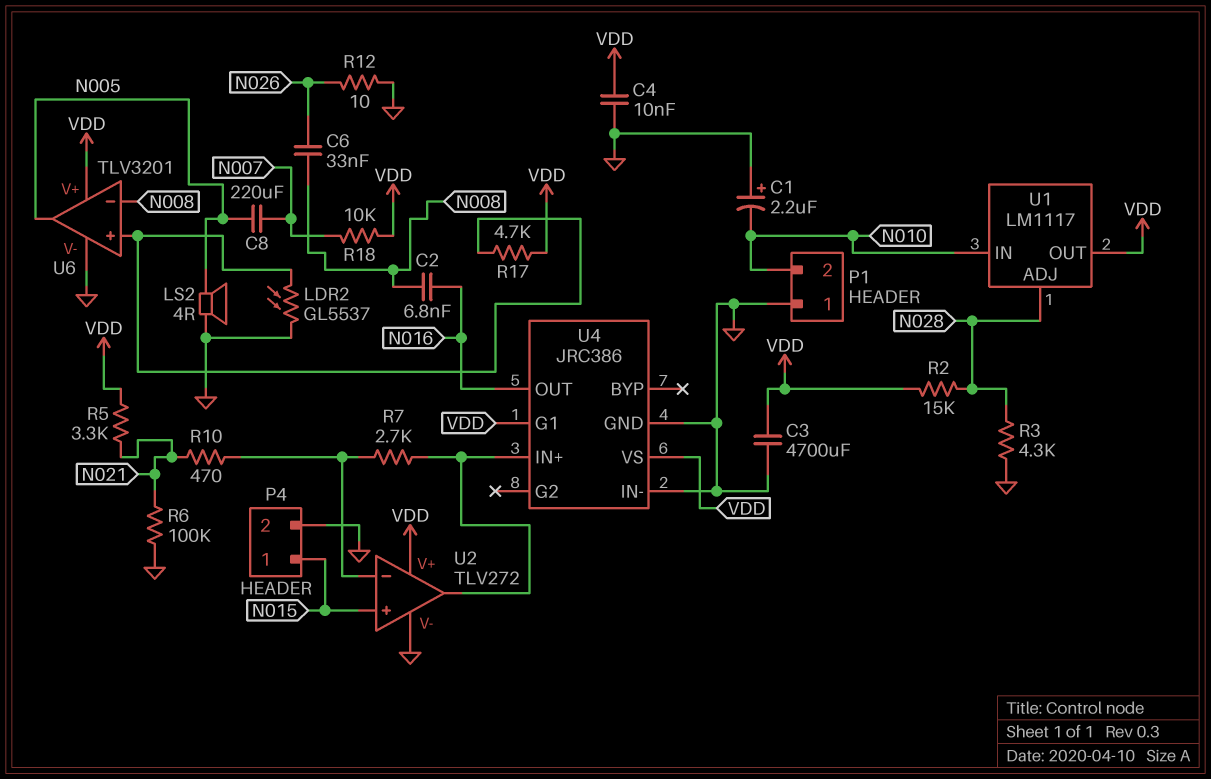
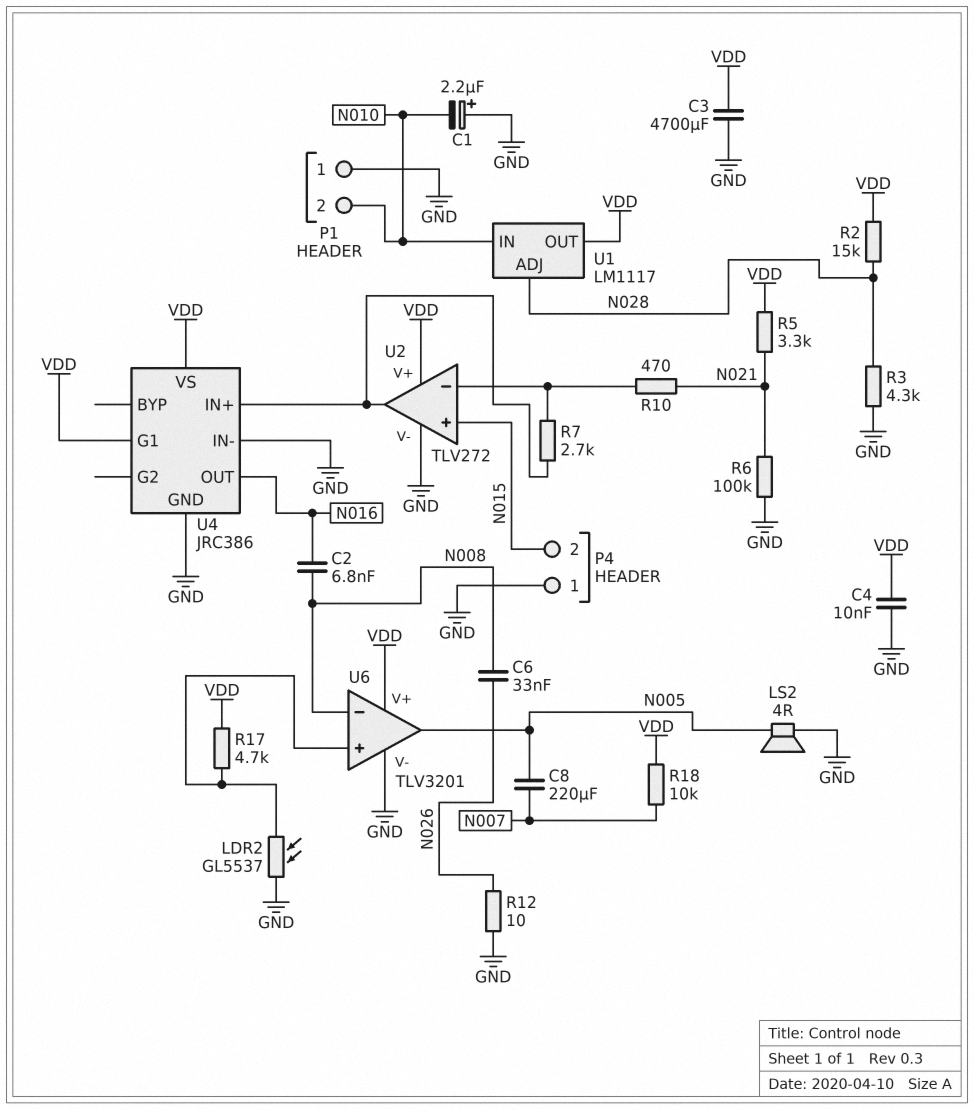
P4 pin 1: N015 -> GND
P4 pin 2: GND -> N015

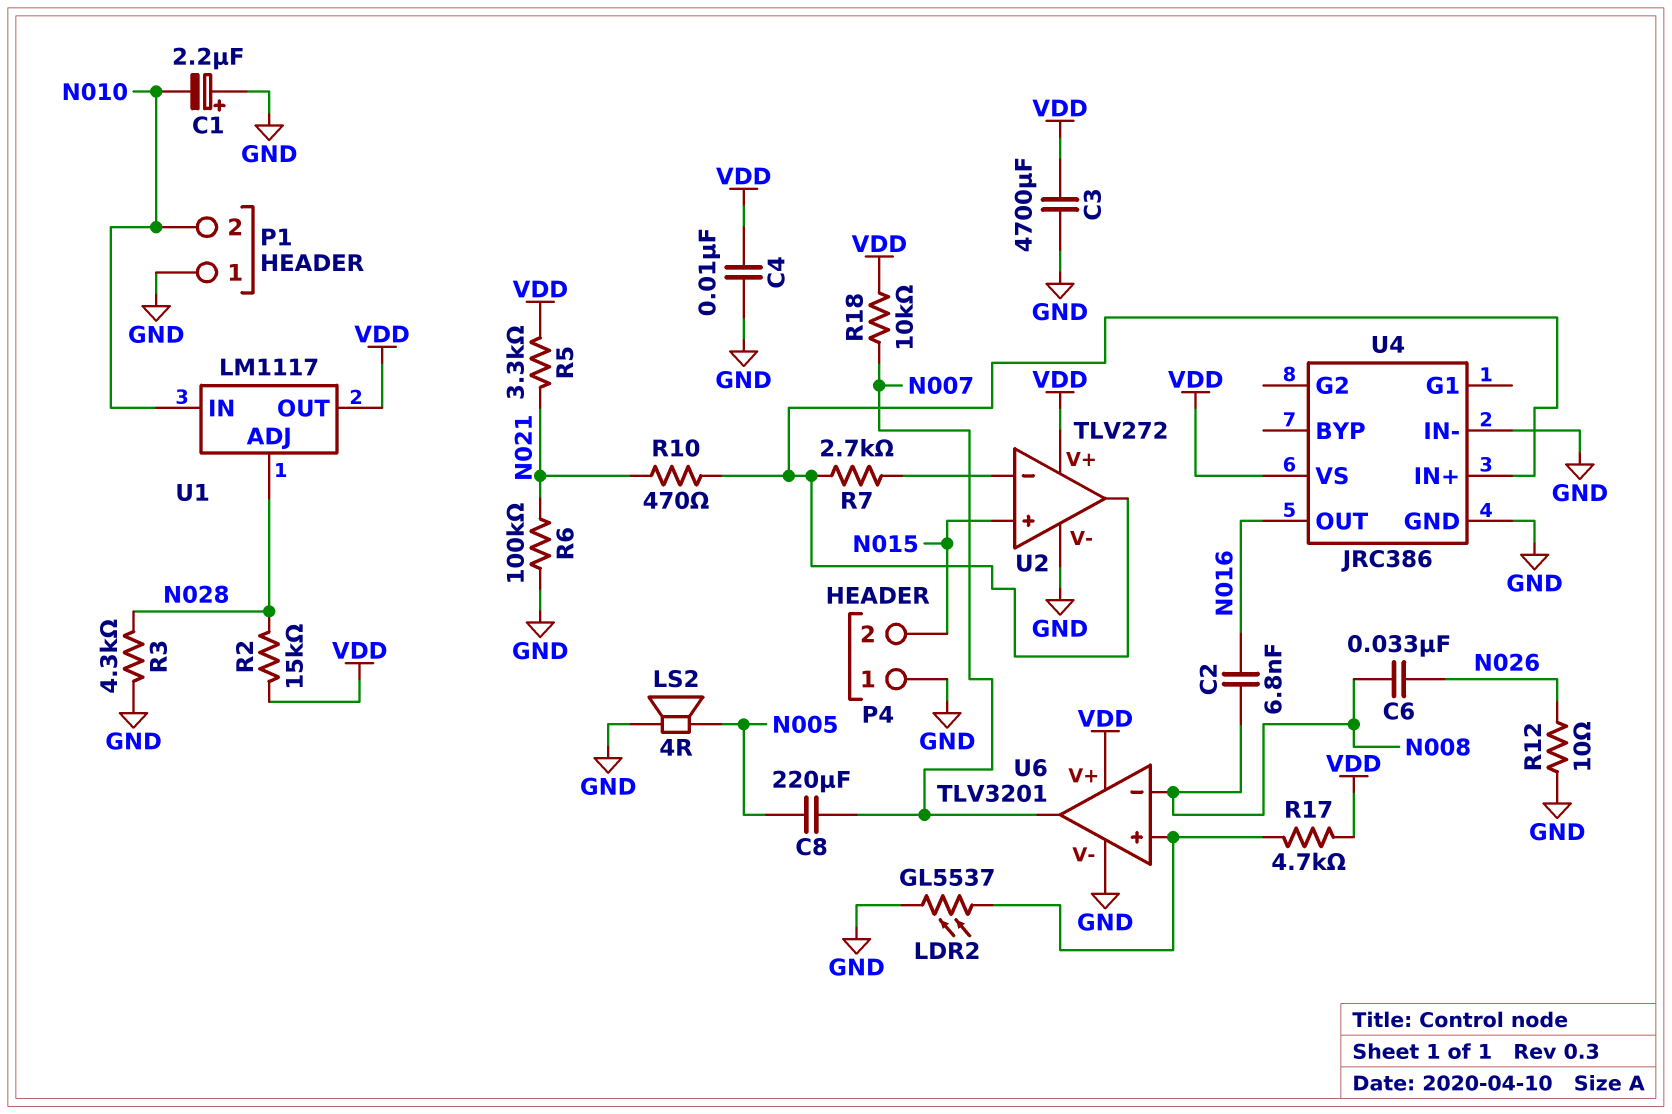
R10: 470 (N021, U2/in-) -> 470 (N021, U2/out)
U4 pin G1: VDD -> none
U6 pin out: N005 -> N007

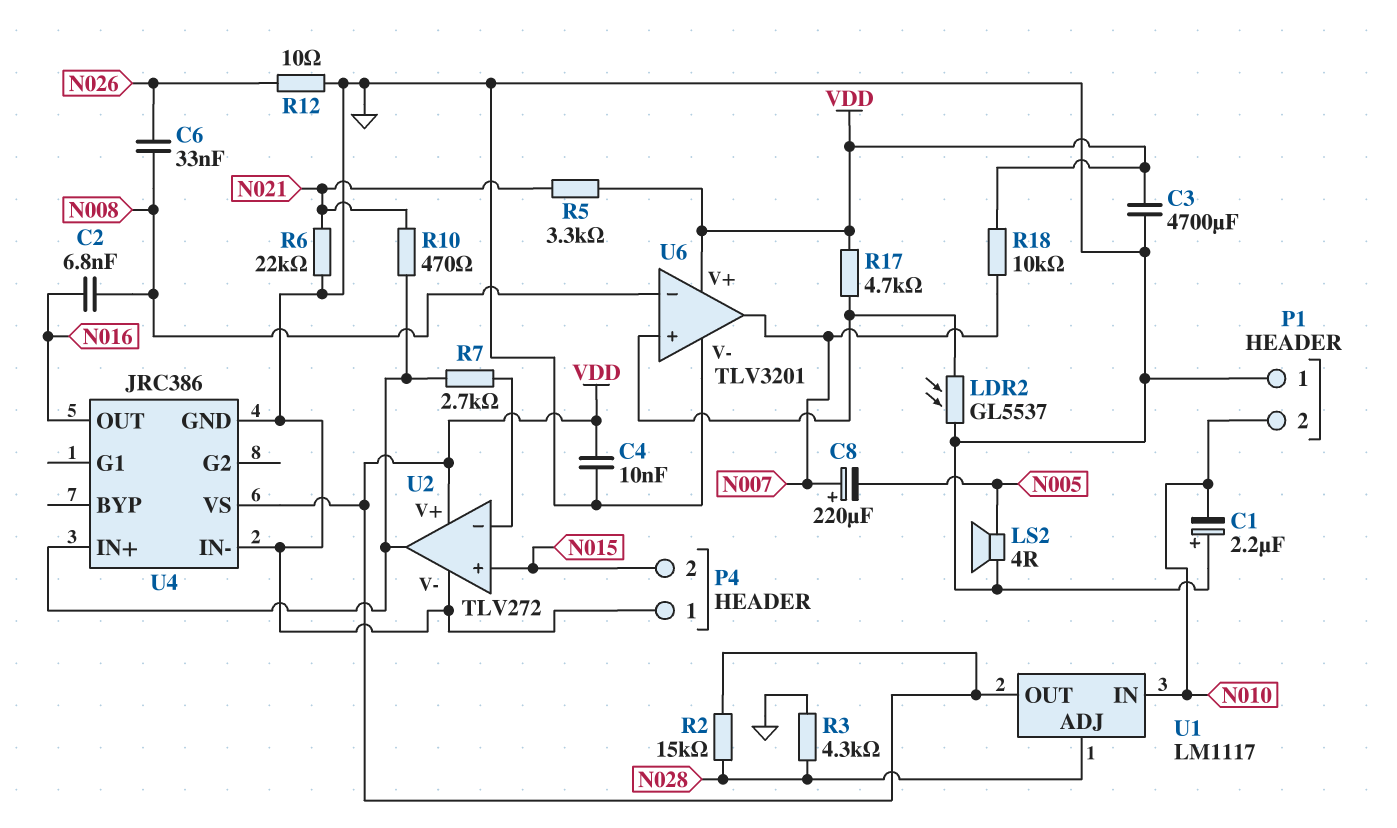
C8: 220uF (N005, N007) -> 220uF (plus N007, minus N005)
R6: 100k (GND, N021) -> 22k (GND, N021)

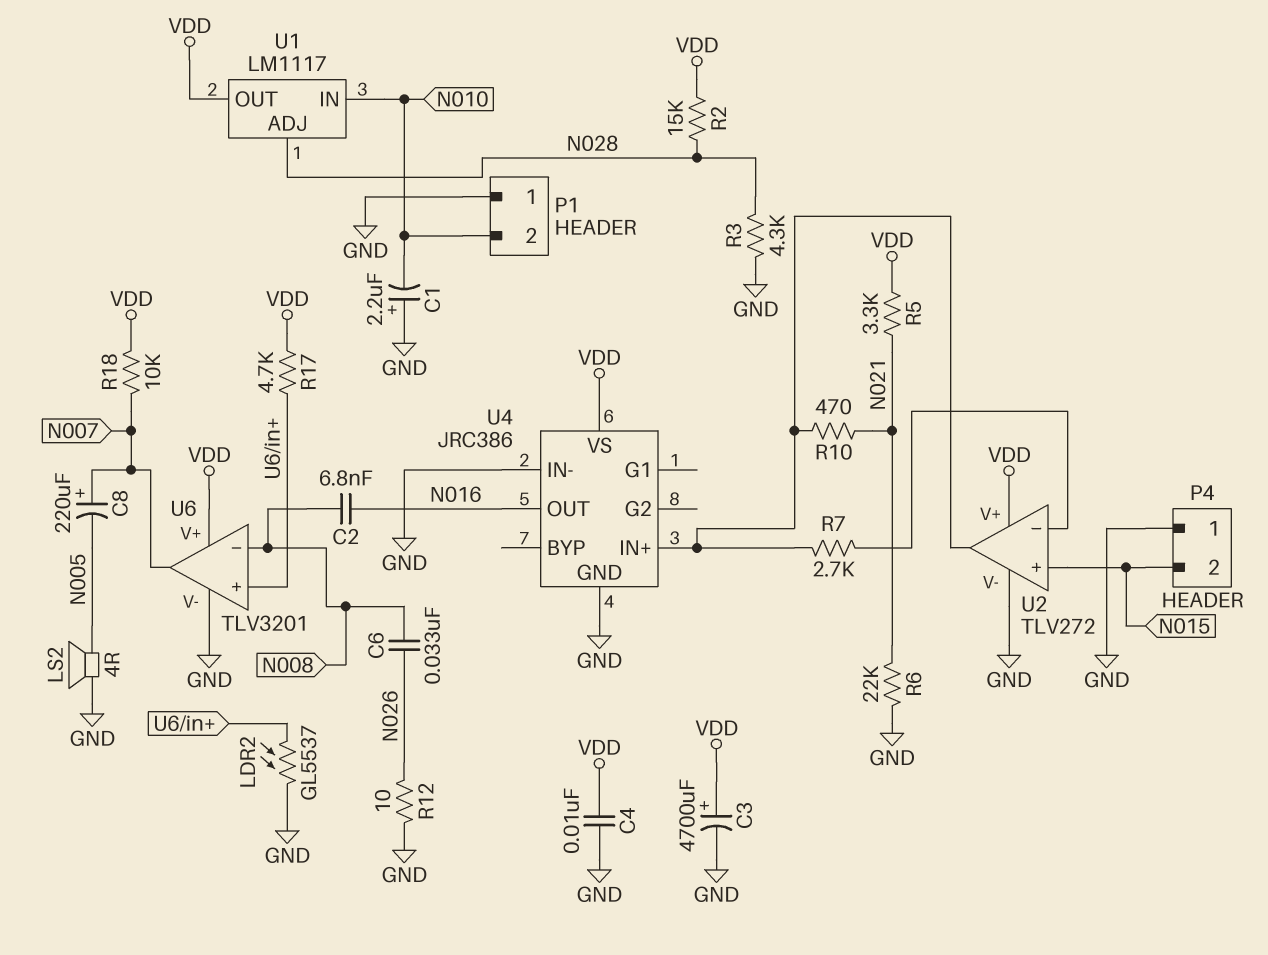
C3: 4700uF (GND, VDD) -> 4700uF (plus VDD, minus GND)

